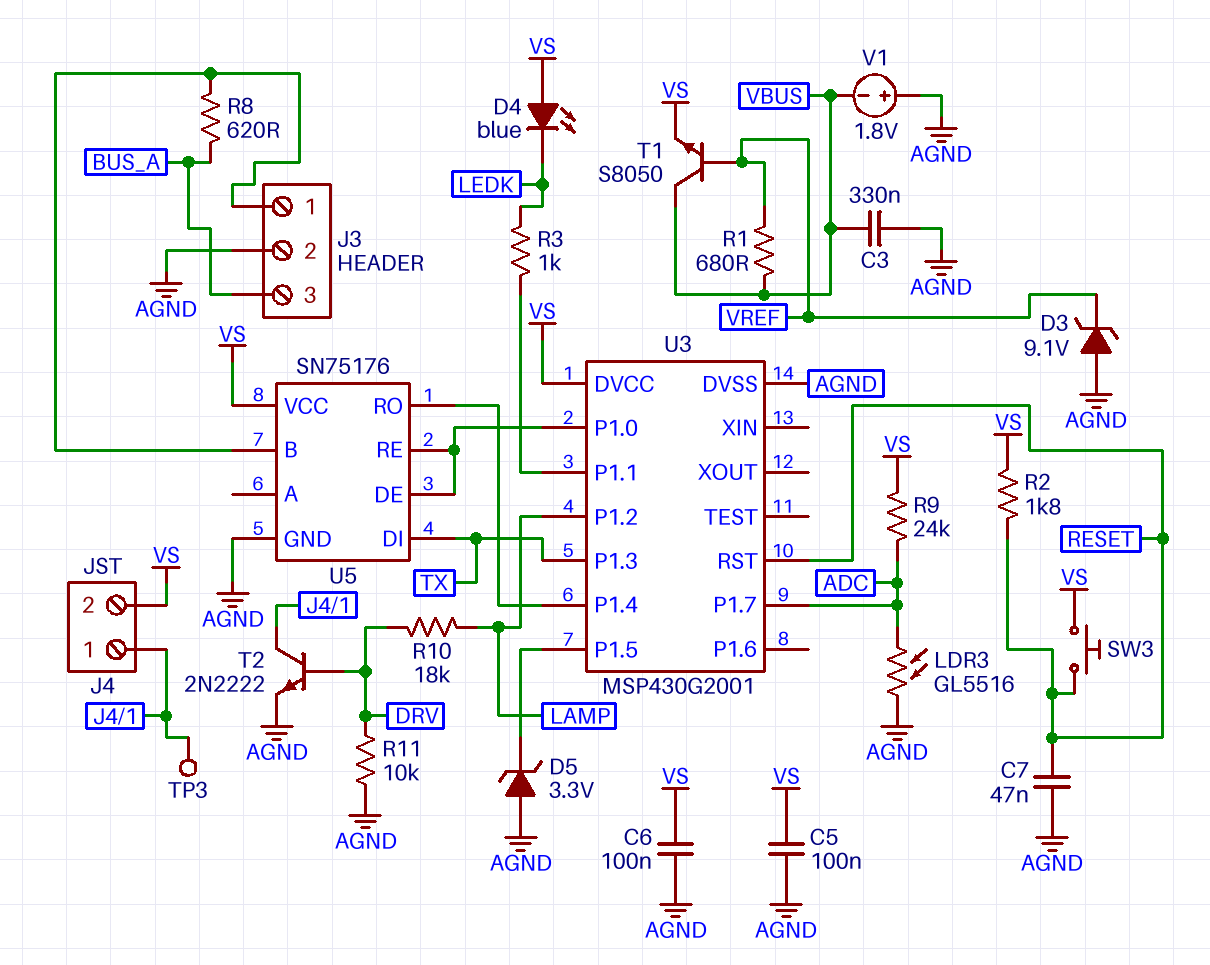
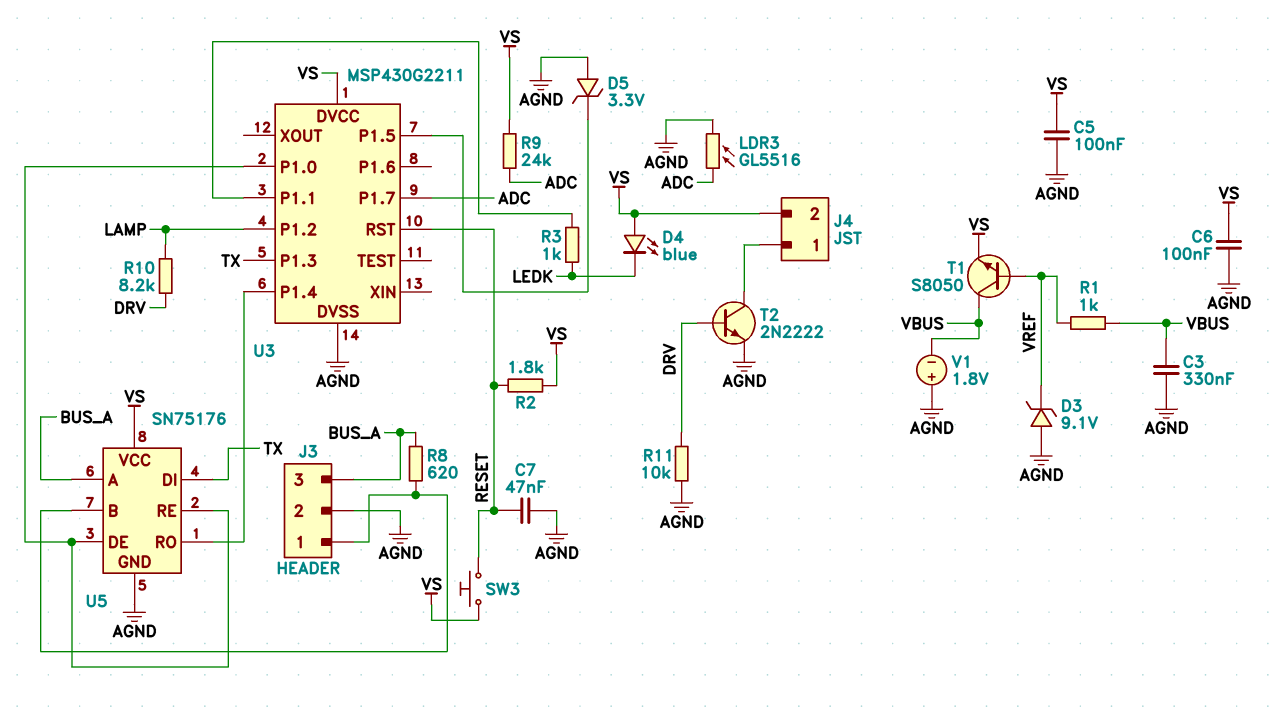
R1: 680 (VBUS, VREF) -> 1k (VBUS, VREF)
R10: 18k (DRV, LAMP) -> 8.2k (DRV, LAMP)
TP3: test point (J4/1) -> none
U3: MSP430G2001 -> MSP430G2211
U5 pin A: none -> BUS_A

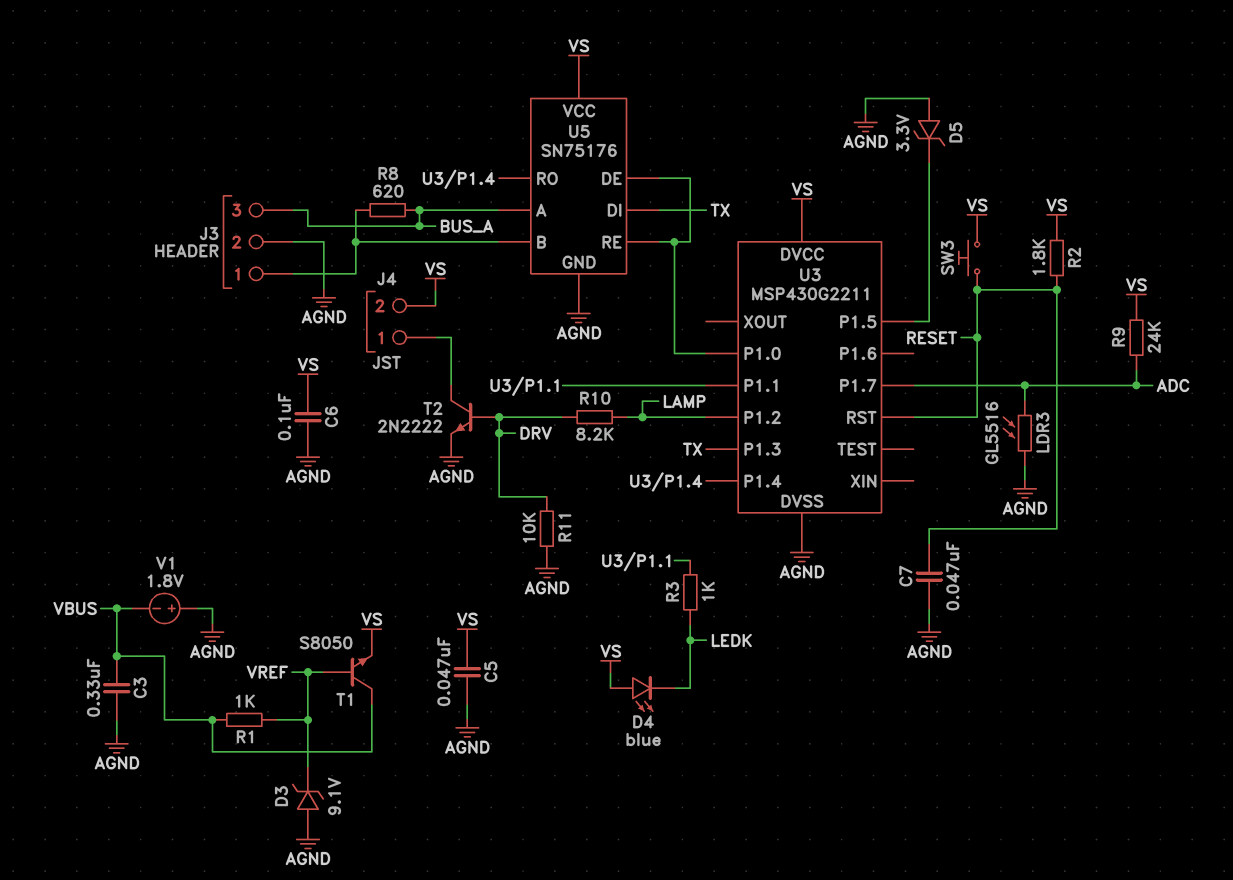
C5: 100nF (AGND, VS) -> 47nF (AGND, VS)

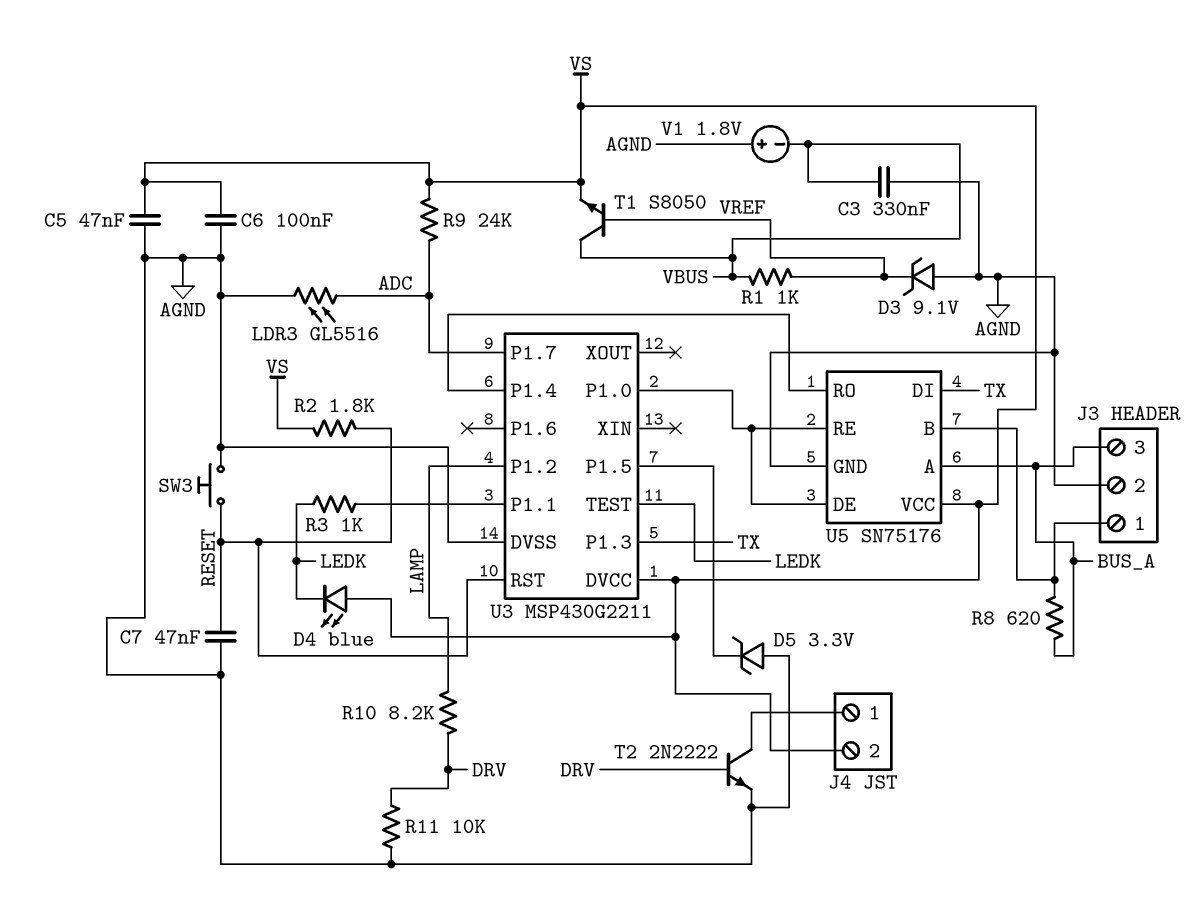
SW3: button (RESET, VS) -> button (AGND, RESET)
U3 pin TEST: none -> LEDK

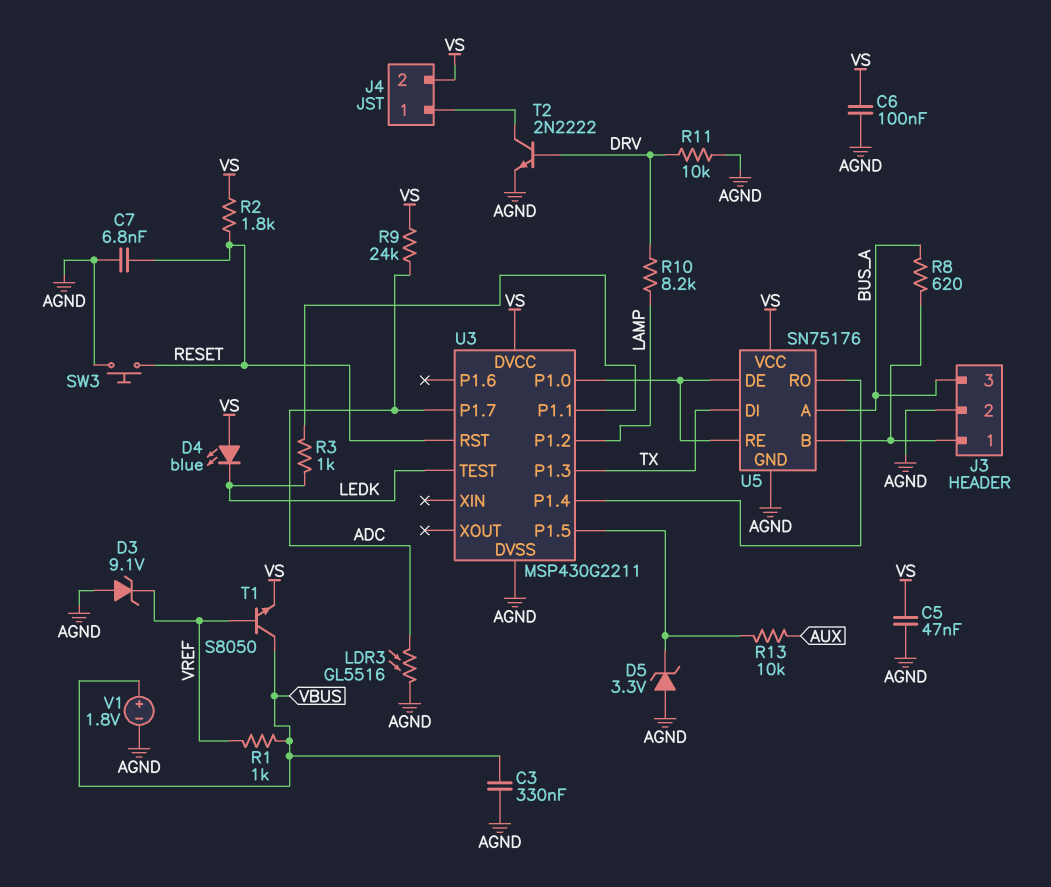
C7: 47nF (AGND, RESET) -> 6.8nF (AGND, RESET)
R13: none -> 10k (AUX, U3/P1.5)
V1: 1.8V (plus AGND, minus VBUS) -> 1.8V (plus VBUS, minus AGND)

